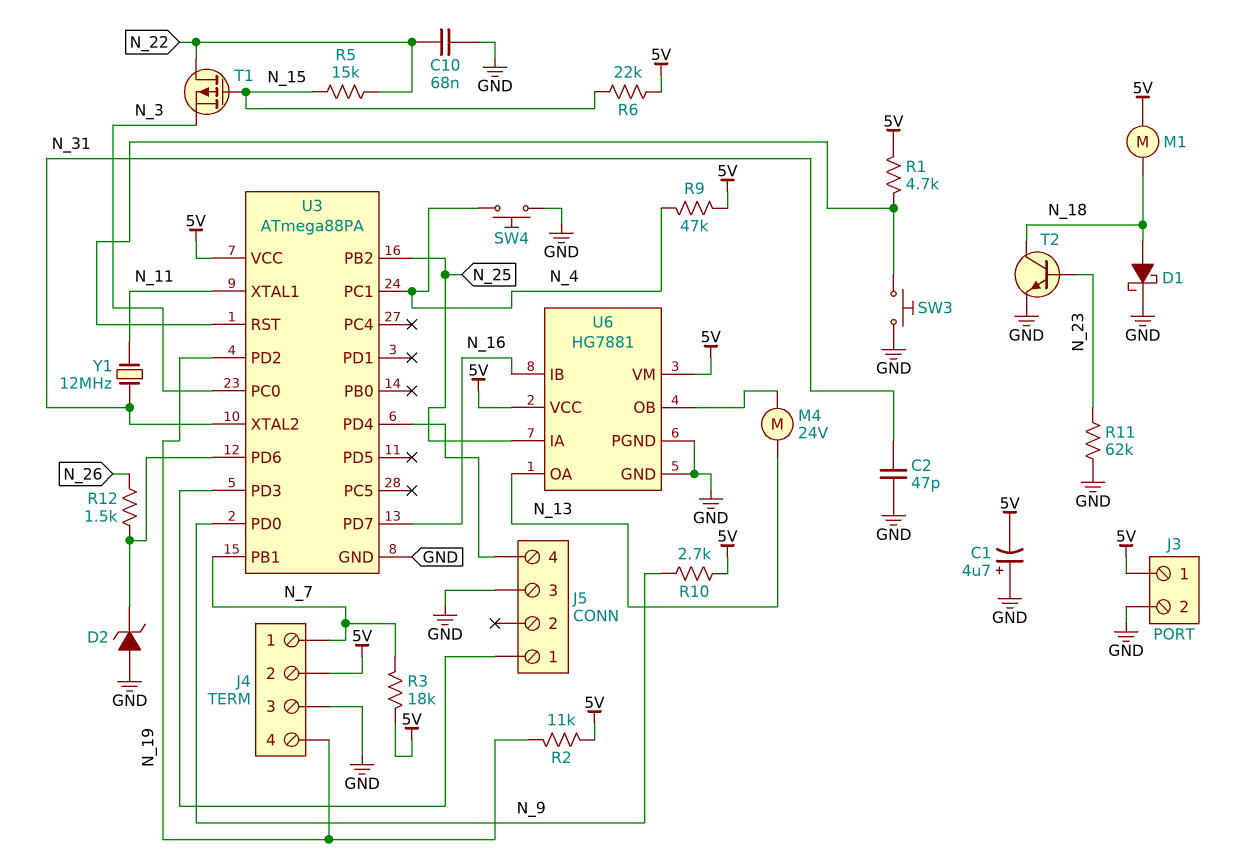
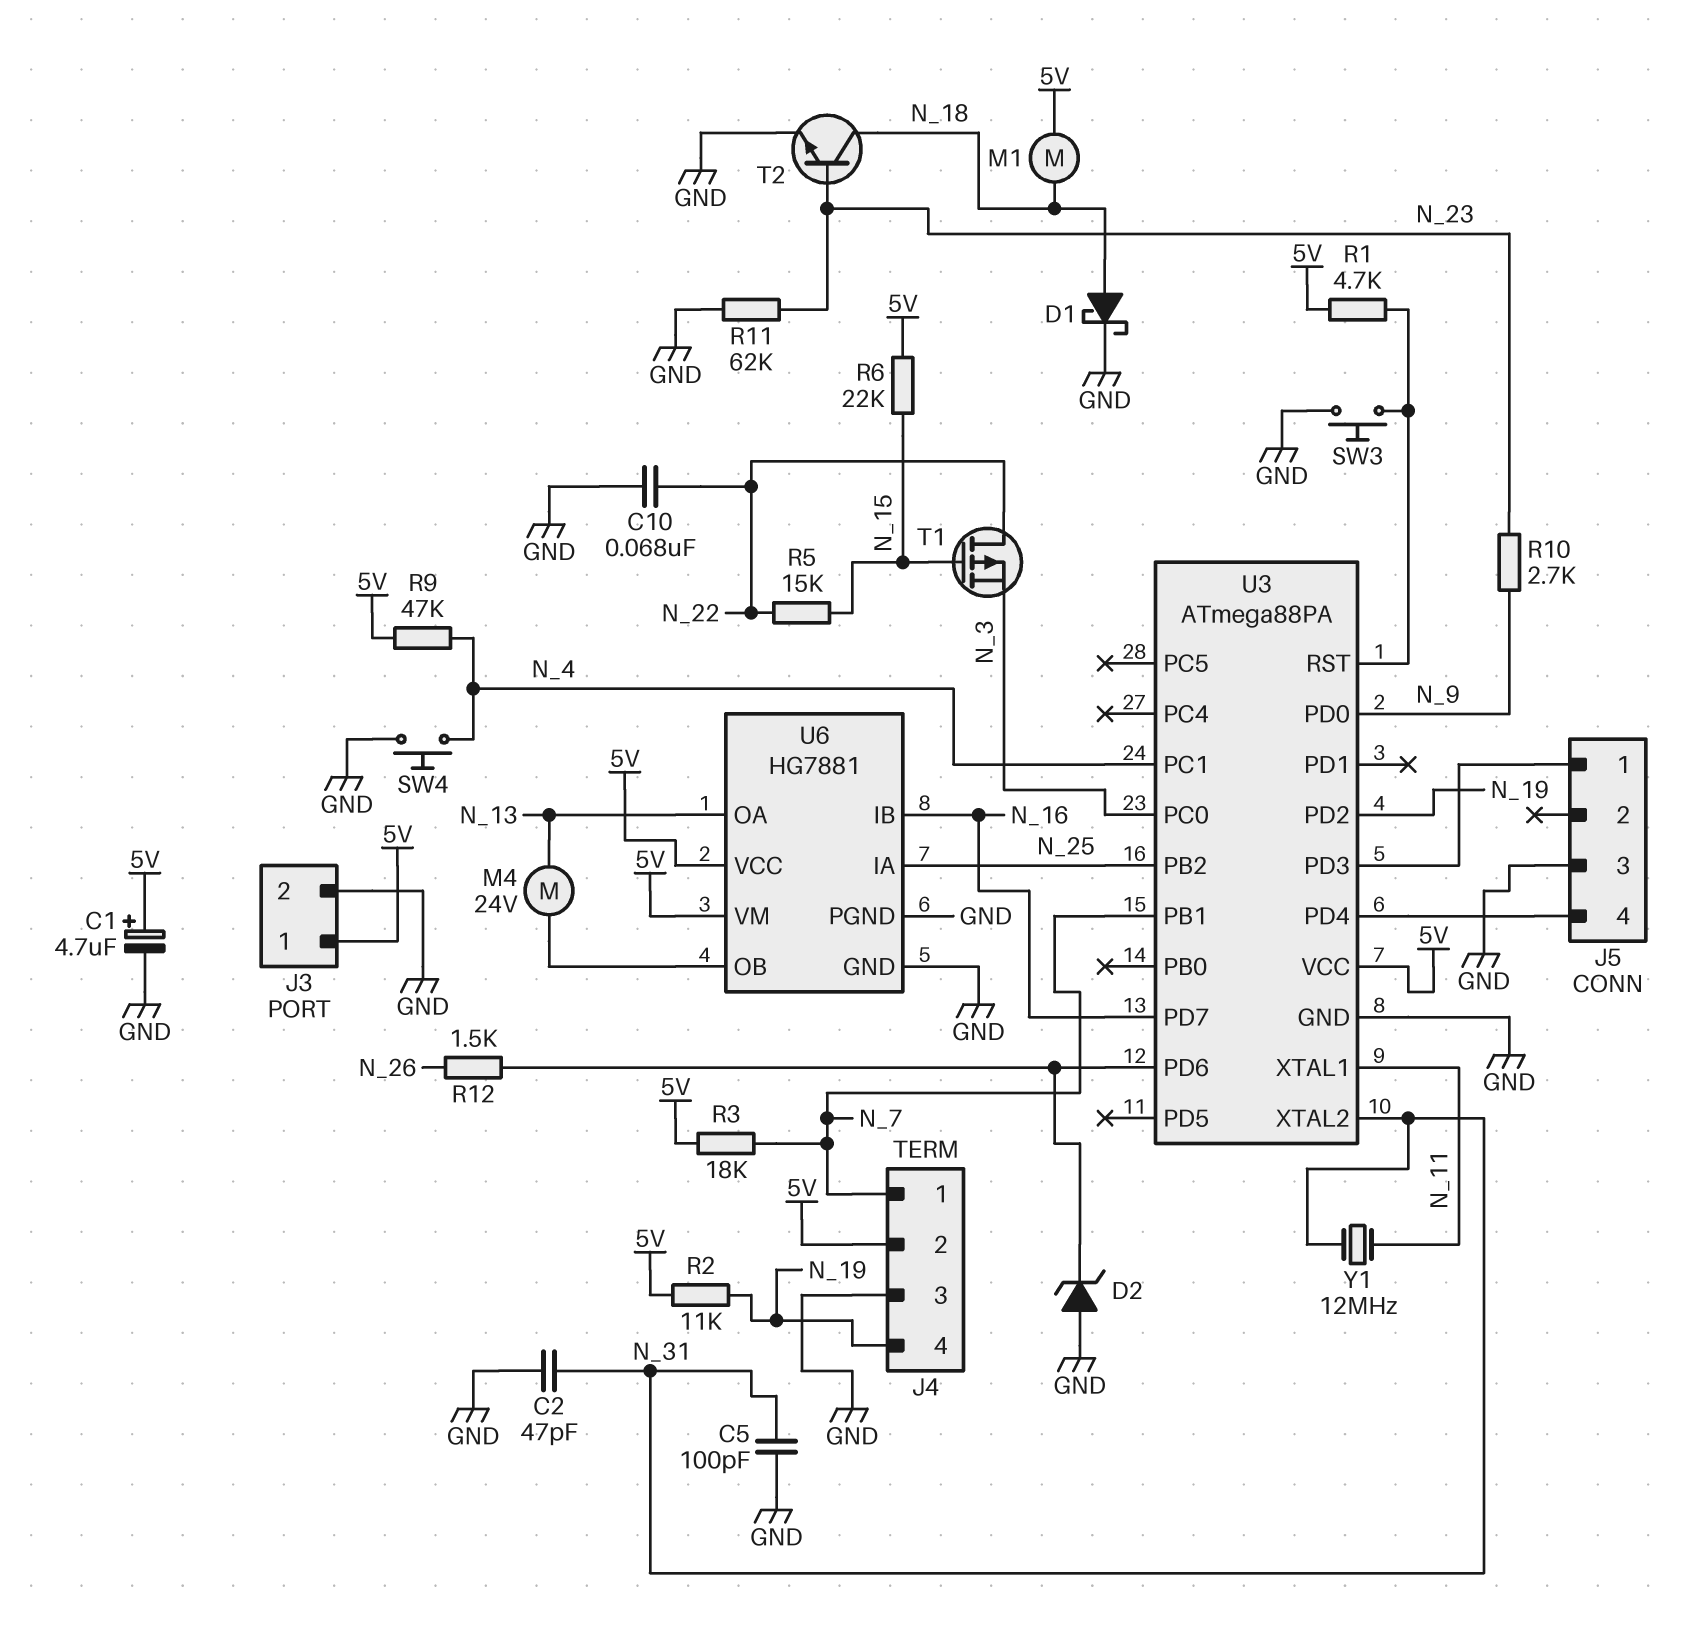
C1: 4.7uF (plus GND, minus 5V) -> 4.7uF (plus 5V, minus GND)
C5: none -> 100pF (GND, N_31)
R10: 2.7k (5V, N_9) -> 2.7k (N_9, N_23)

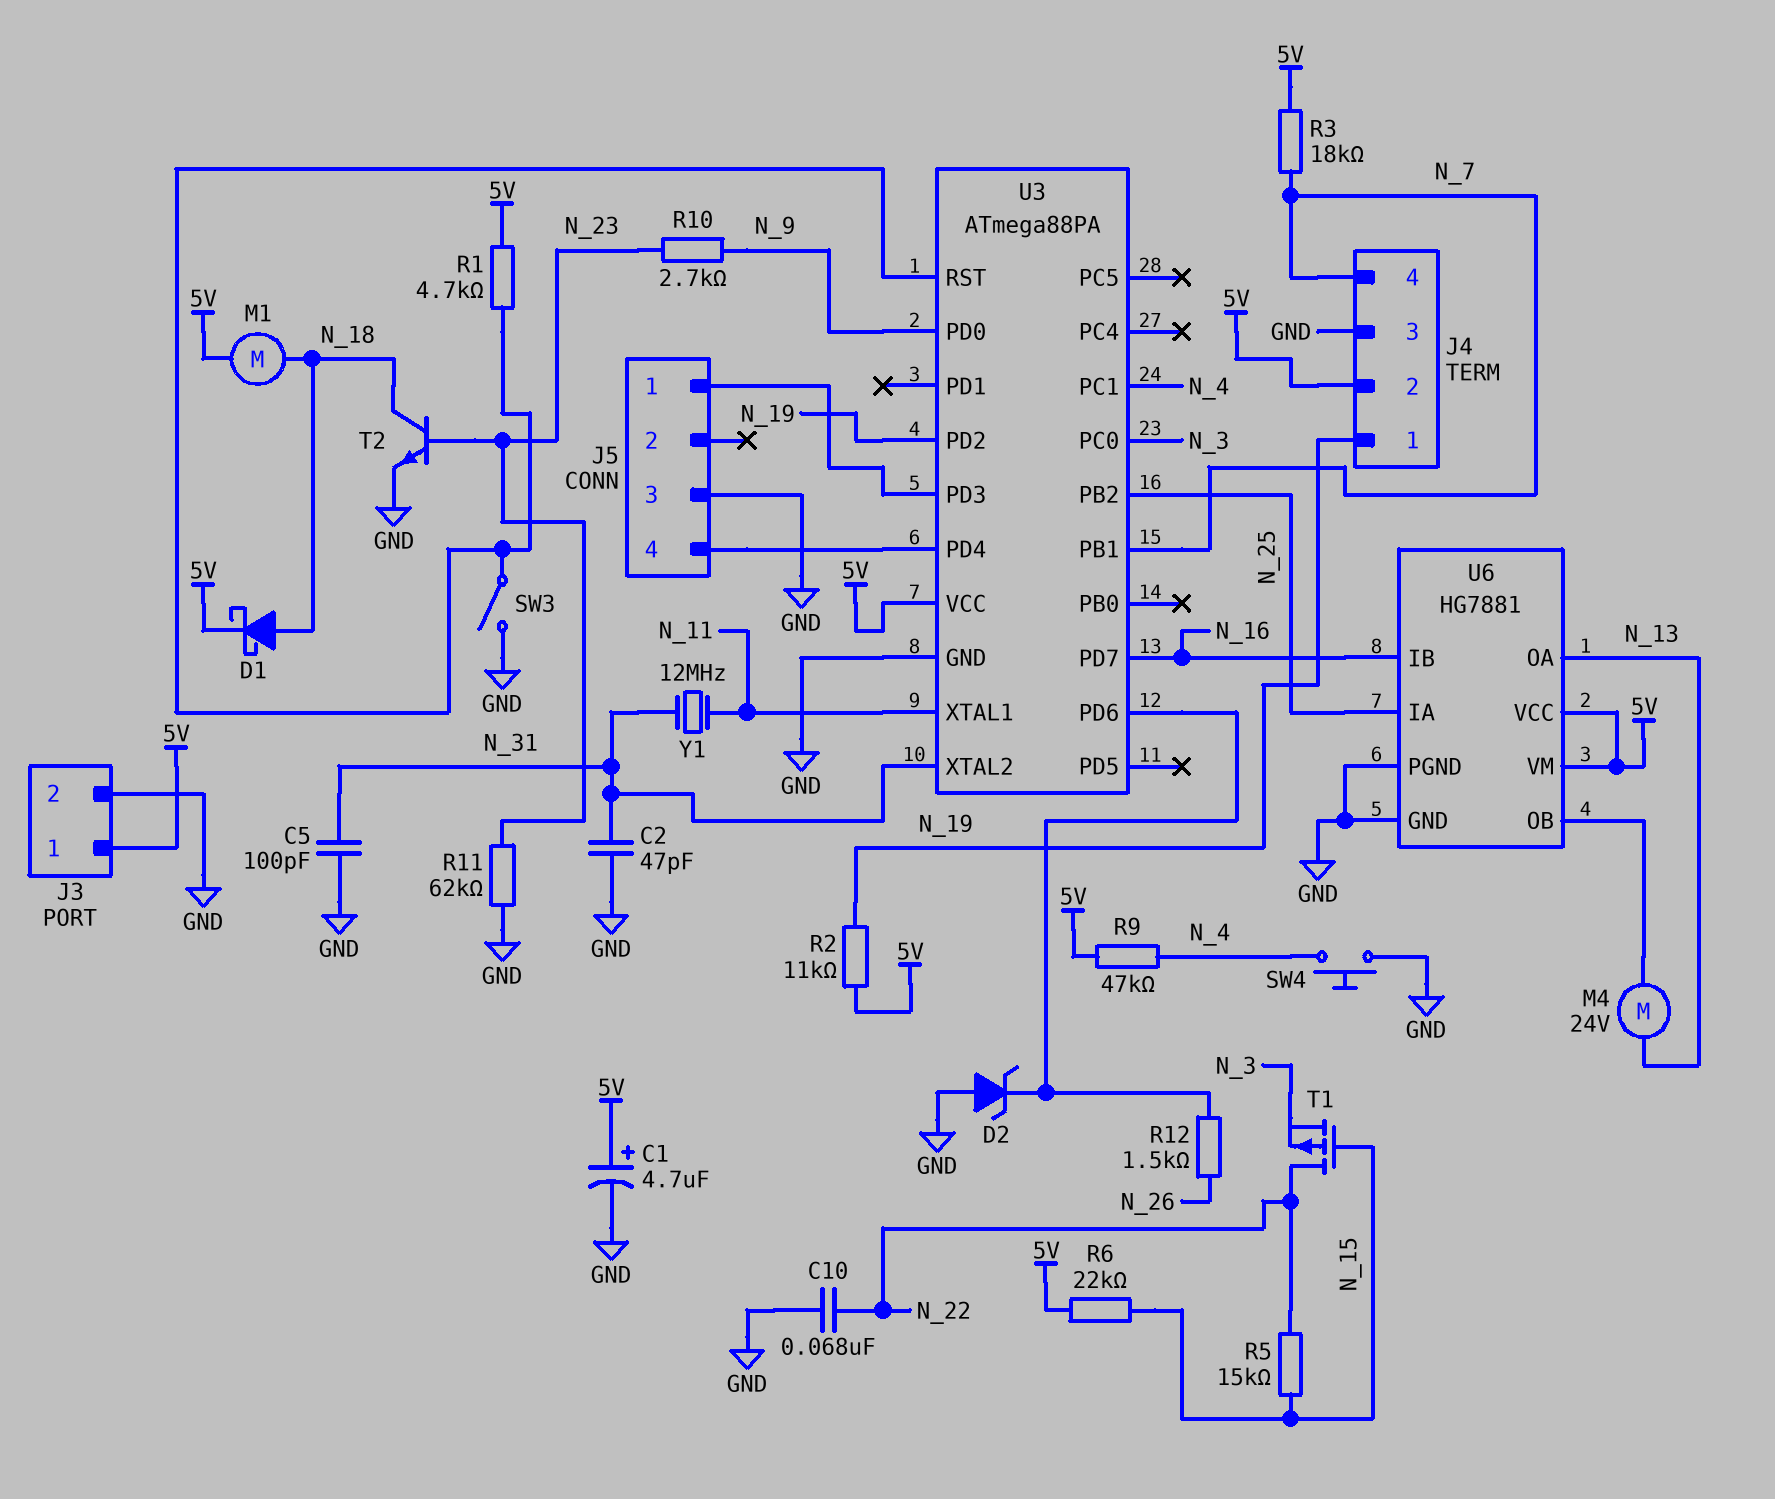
D1: schottky (A N_18, K GND) -> schottky (A N_18, K 5V)
J4 pin 1: N_7 -> N_19
J4 pin 4: N_19 -> N_7
SW3: button (GND, U3/RST) -> switch (GND, U3/RST)

